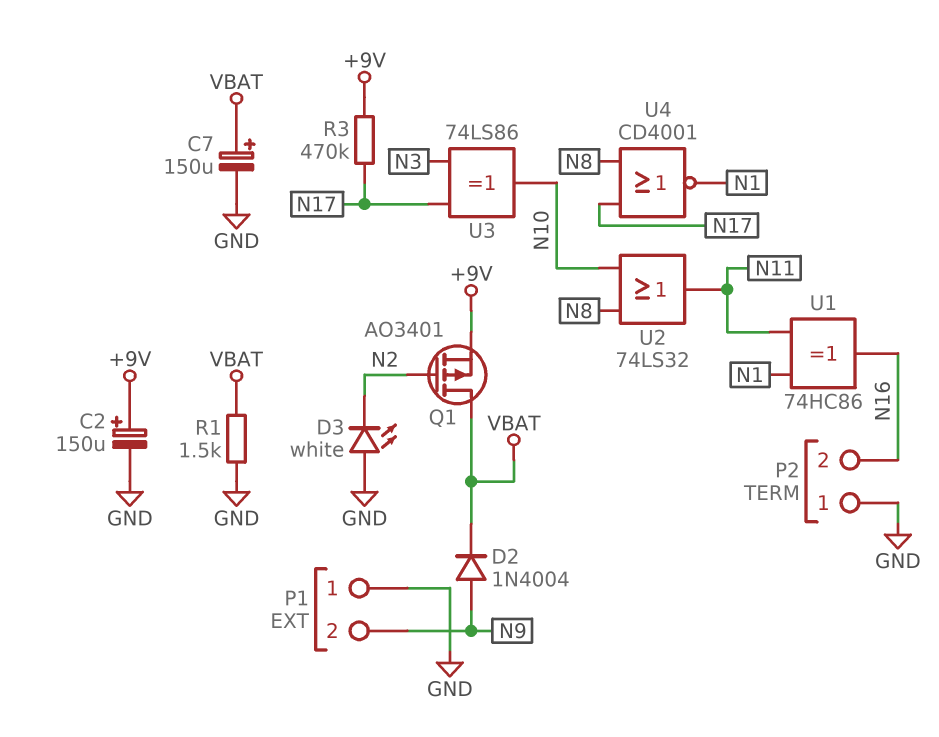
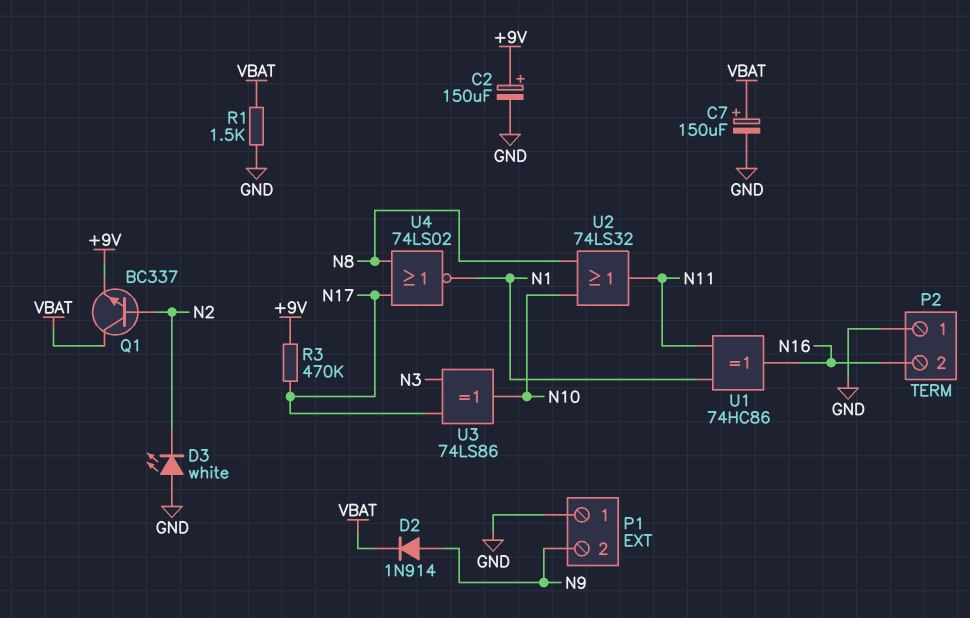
D2: diode 1N4004 (A N9, K VBAT) -> diode 1N914 (A N9, K VBAT)
Q1: PMOS AO3401 (G N2, D VBAT, S +9V) -> NPN BC337 (B N2, C VBAT, E +9V)
U4: NOR CD4001 (in N8, in N17, out N1) -> NOR 74LS02 (in N8, in N17, out N1)

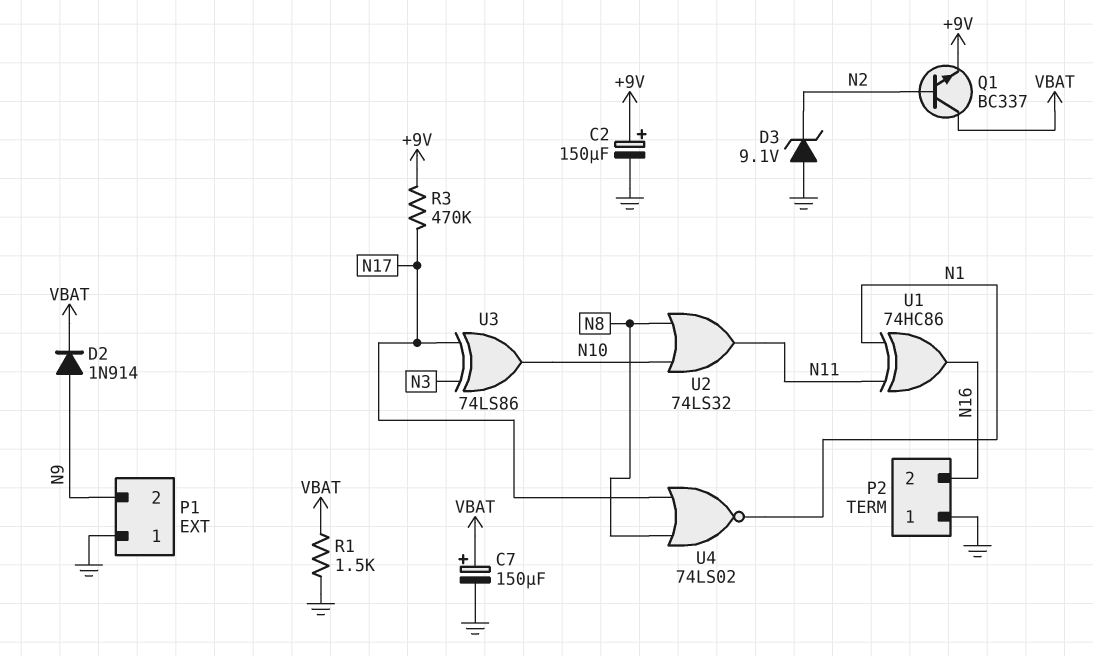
D3: LED white (A GND, K N2) -> zener 9.1V (A GND, K N2)

